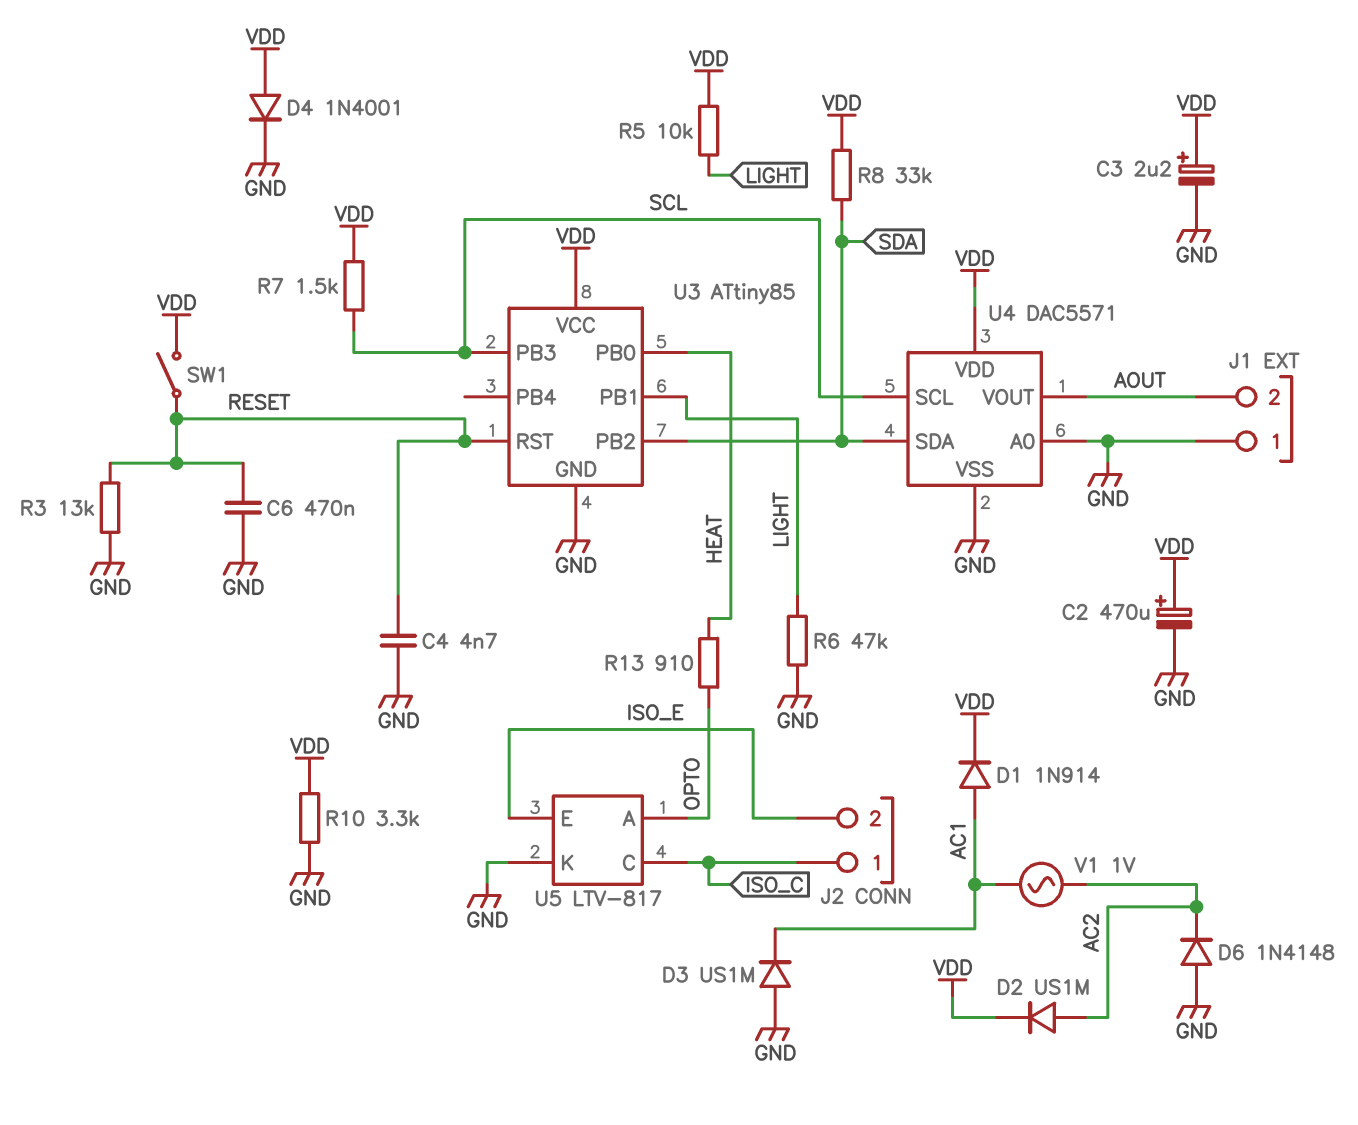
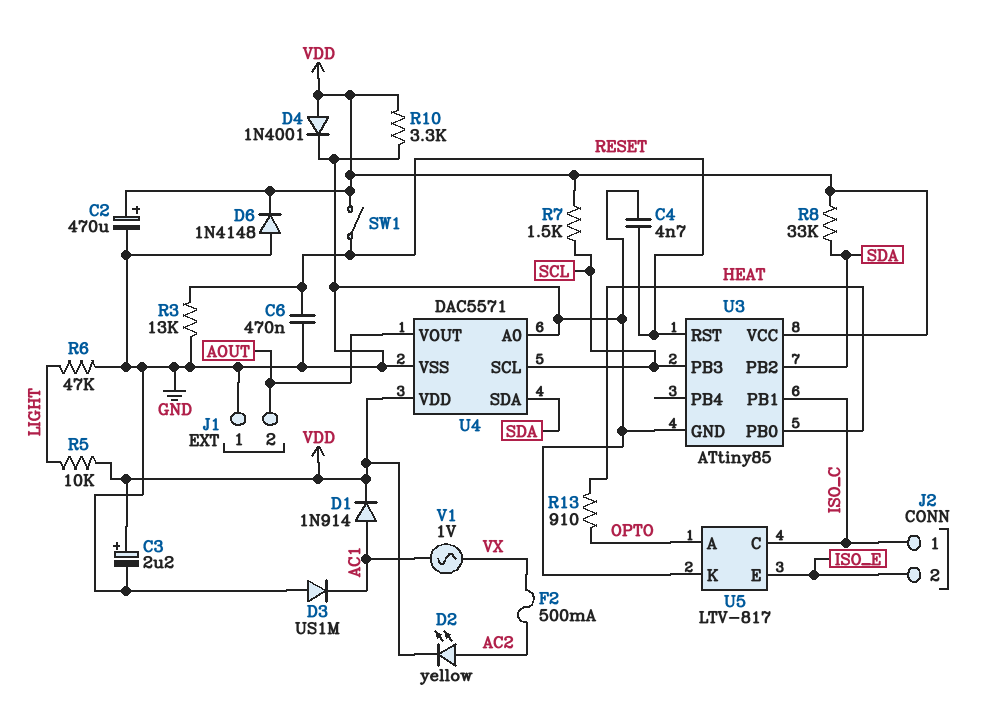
D2: diode US1M (A AC2, K VDD) -> LED yellow (A AC2, K VDD)
D6: diode 1N4148 (A GND, K AC2) -> diode 1N4148 (A GND, K VDD)
F2: none -> 500mA (AC2, VX)
U3 pin PB1: LIGHT -> ISO_C
V1: AC 1V (AC1, AC2) -> AC 1V (AC1, VX)

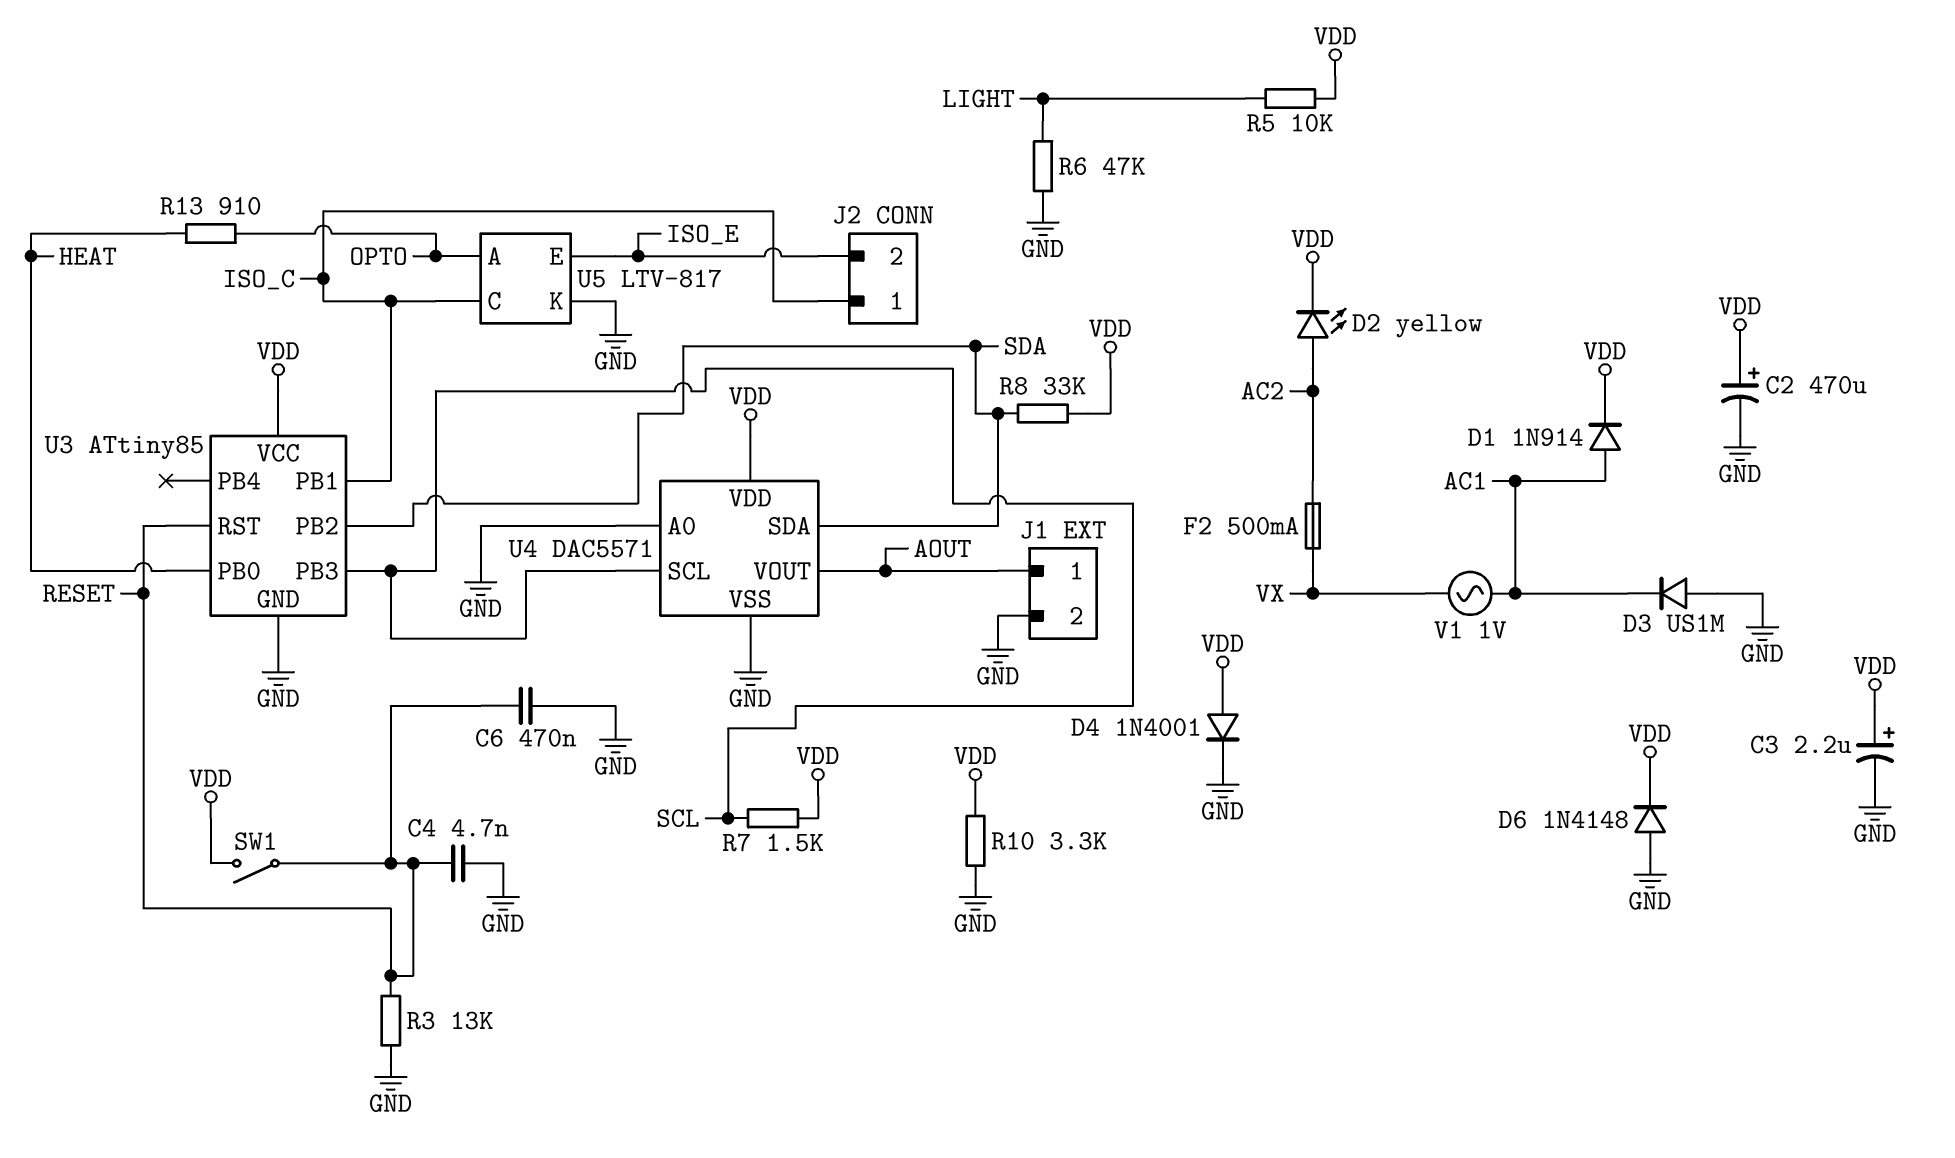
J1 pin 1: GND -> AOUT
J1 pin 2: AOUT -> GND

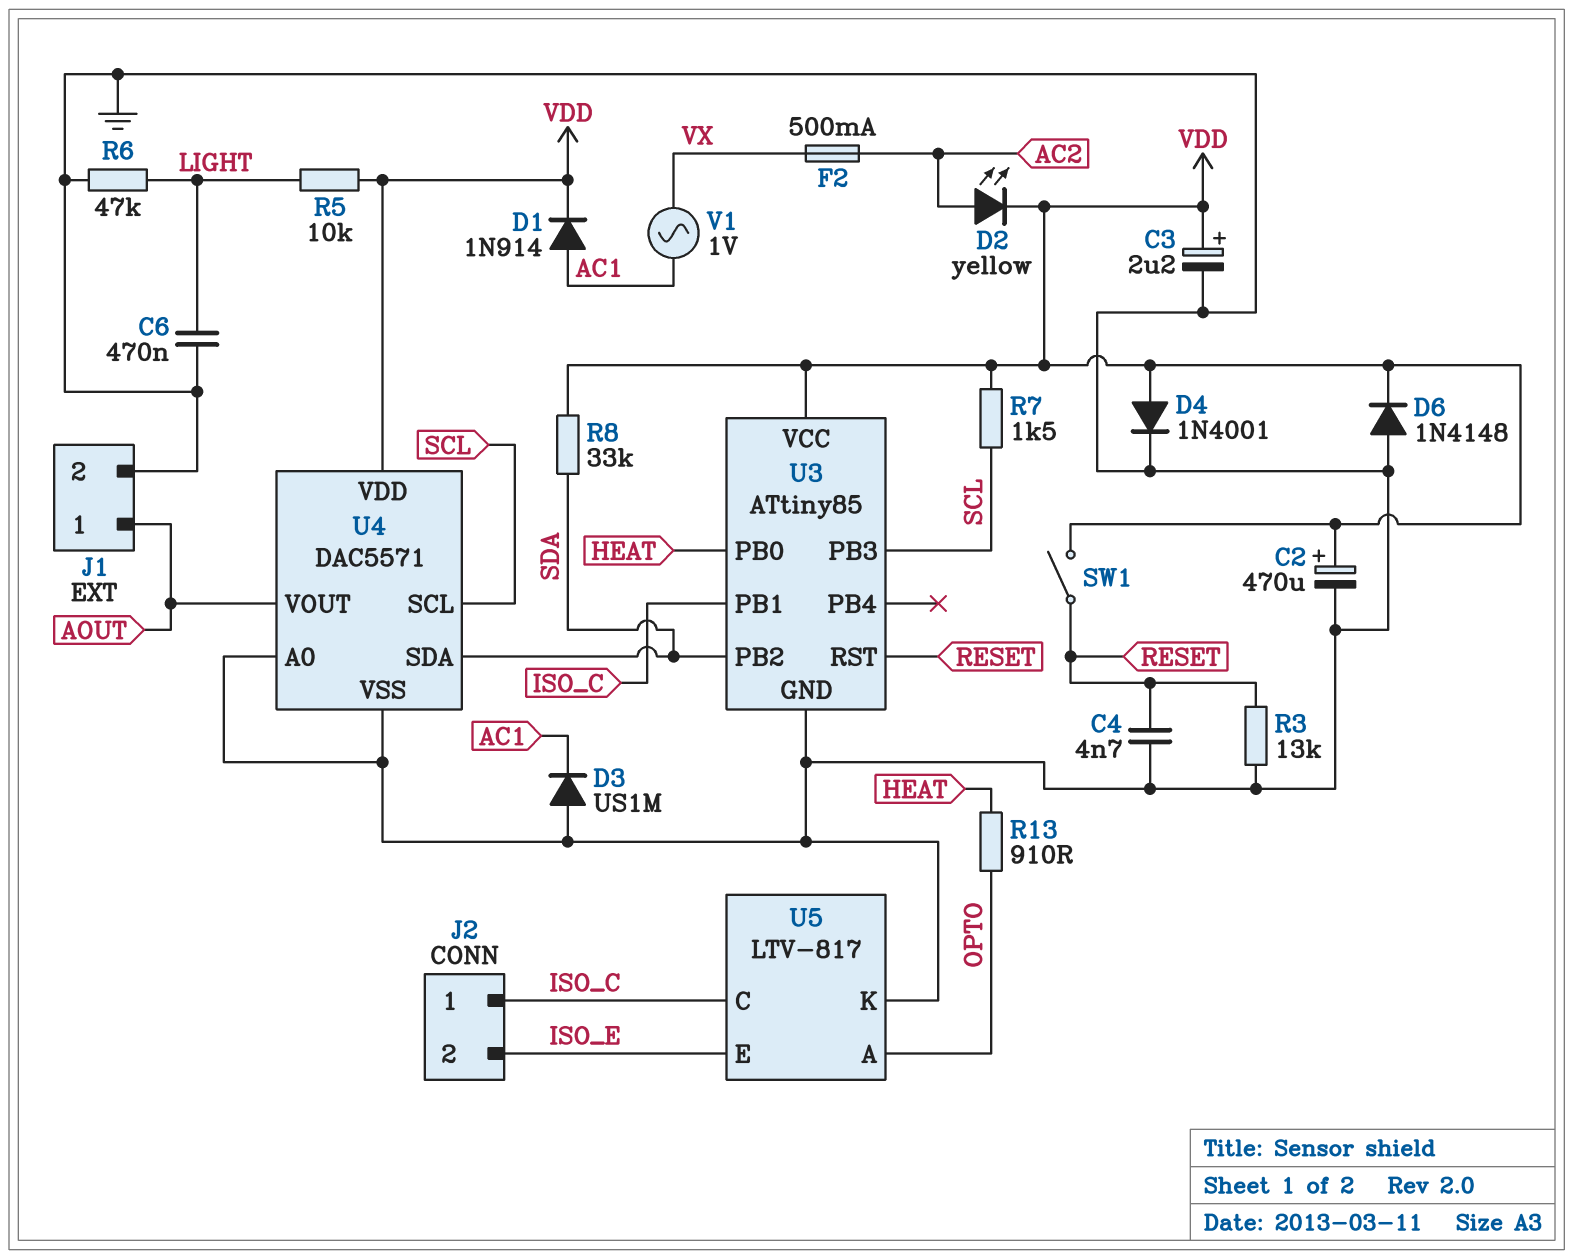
C6: 470nF (GND, RESET) -> 470nF (GND, LIGHT)
R10: 3.3k (GND, VDD) -> none

